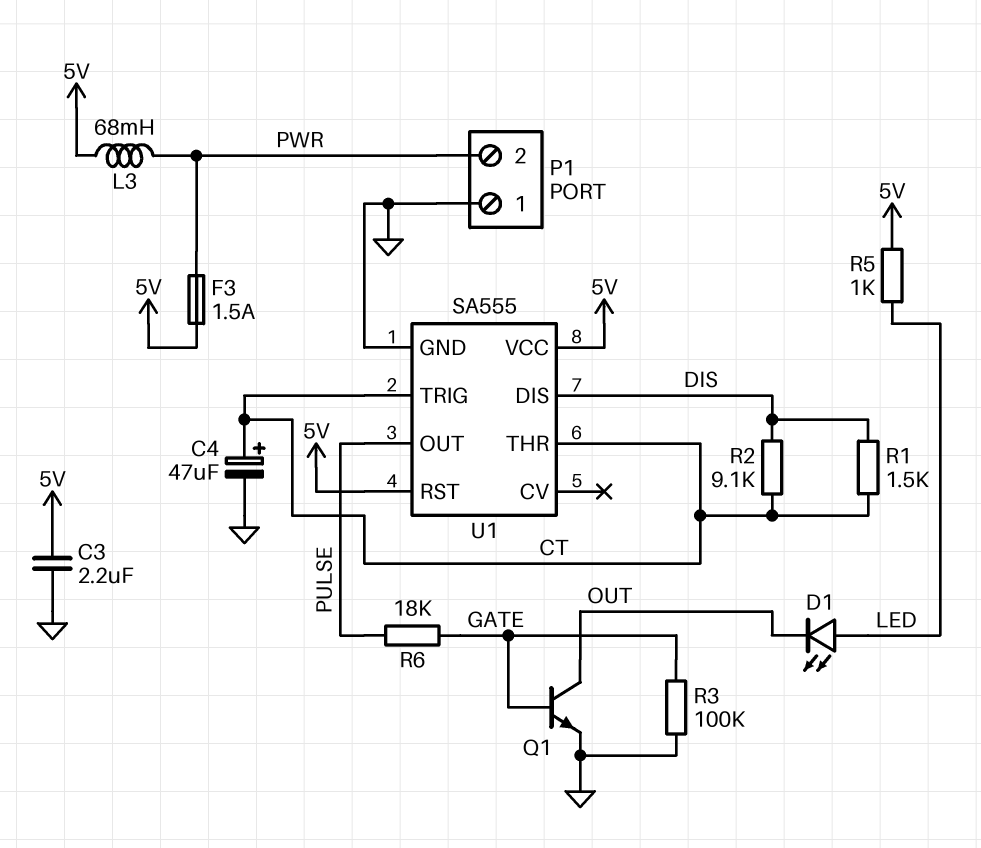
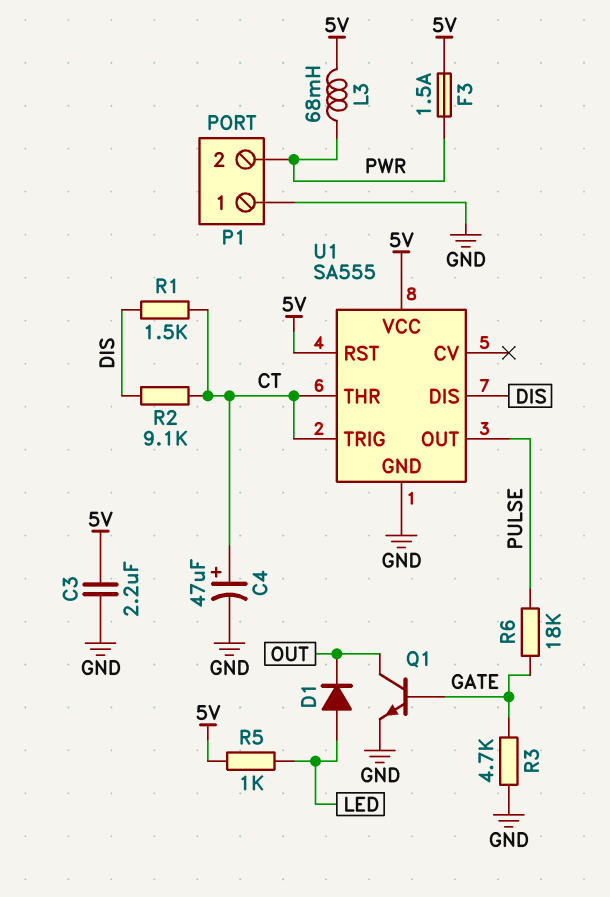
D1: LED (A LED, K OUT) -> diode (A LED, K OUT)
R3: 100k (GATE, GND) -> 4.7k (GATE, GND)

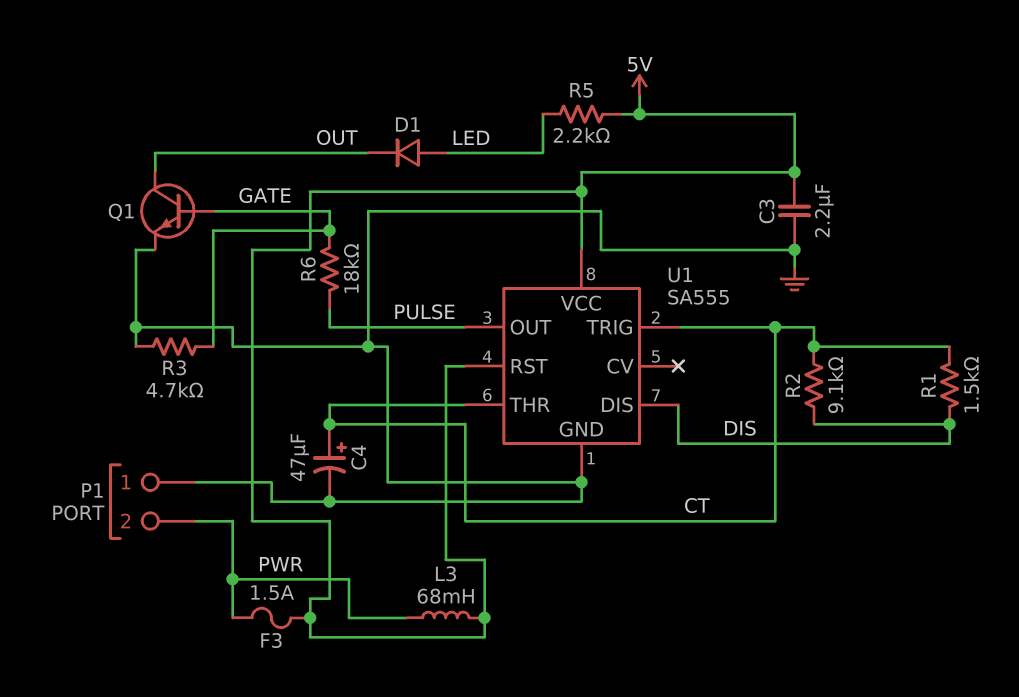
R5: 1k (5V, LED) -> 2.2k (5V, LED)

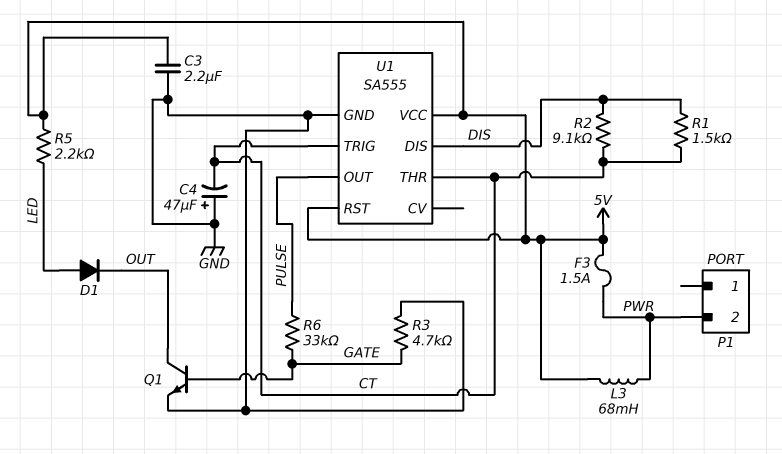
C4: 47uF (plus CT, minus GND) -> 47uF (plus GND, minus CT)
P1 pin 1: GND -> none
R6: 18k (GATE, PULSE) -> 33k (GATE, PULSE)

